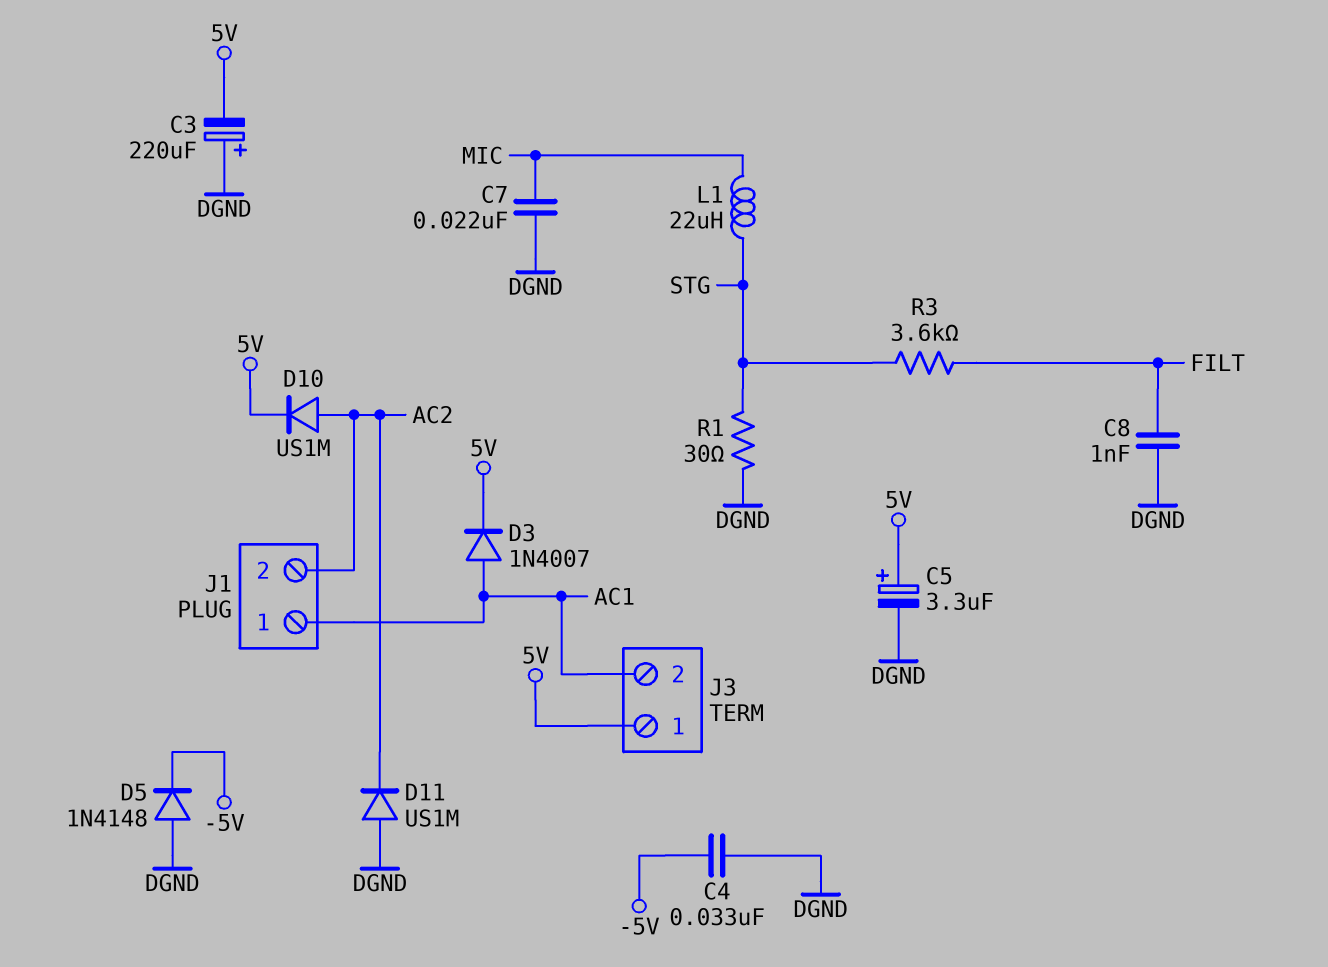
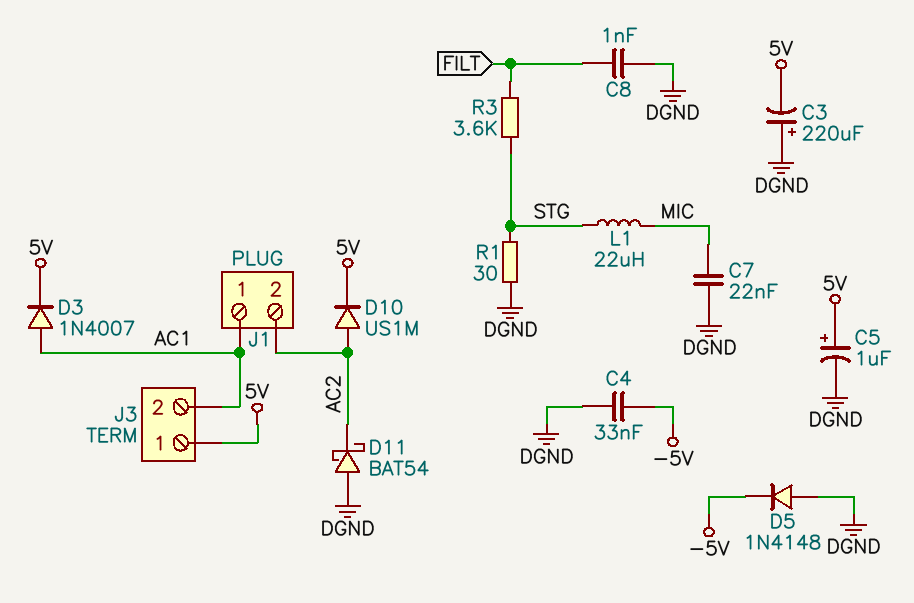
C5: 3.3uF (plus 5V, minus DGND) -> 1uF (plus 5V, minus DGND)
D11: diode US1M (A DGND, K AC2) -> schottky BAT54 (A DGND, K AC2)

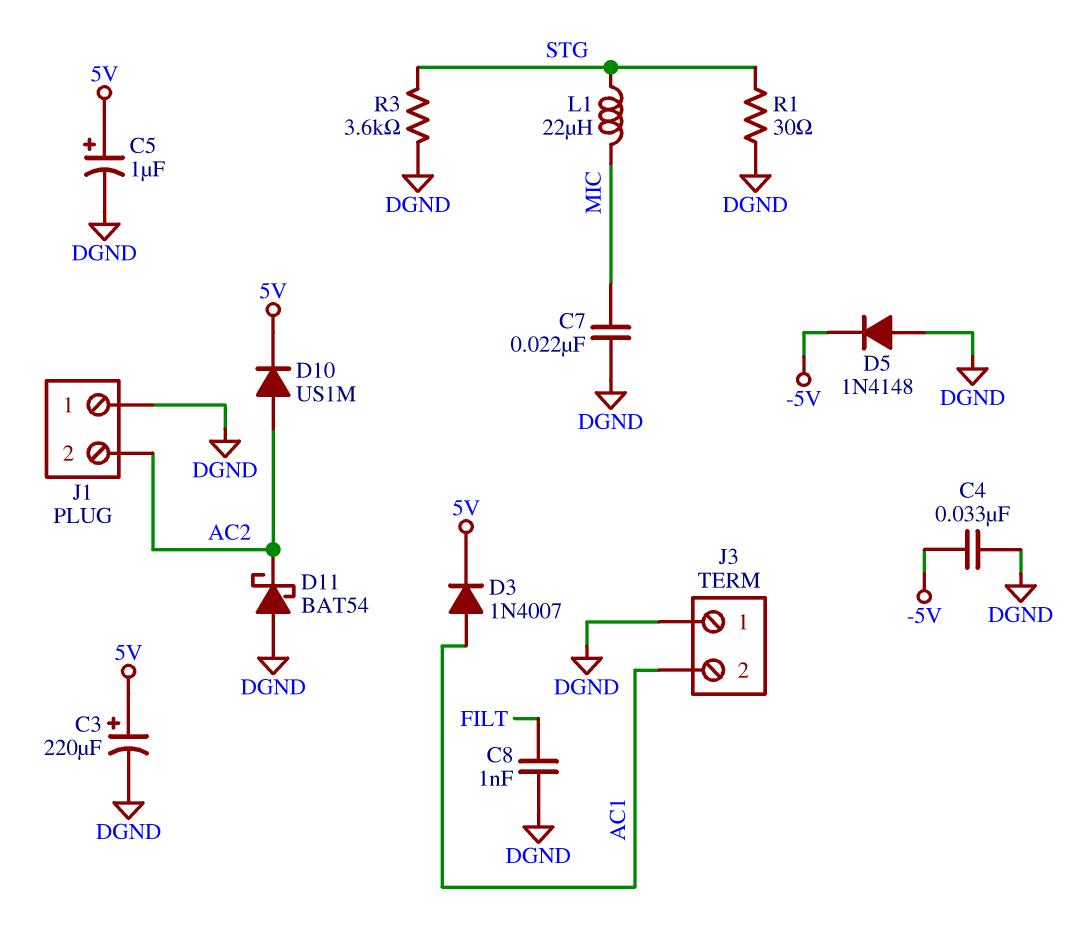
C3: 220uF (plus DGND, minus 5V) -> 220uF (plus 5V, minus DGND)
J1 pin 1: AC1 -> DGND
J3 pin 1: 5V -> DGND
R3: 3.6k (FILT, STG) -> 3.6k (DGND, STG)

